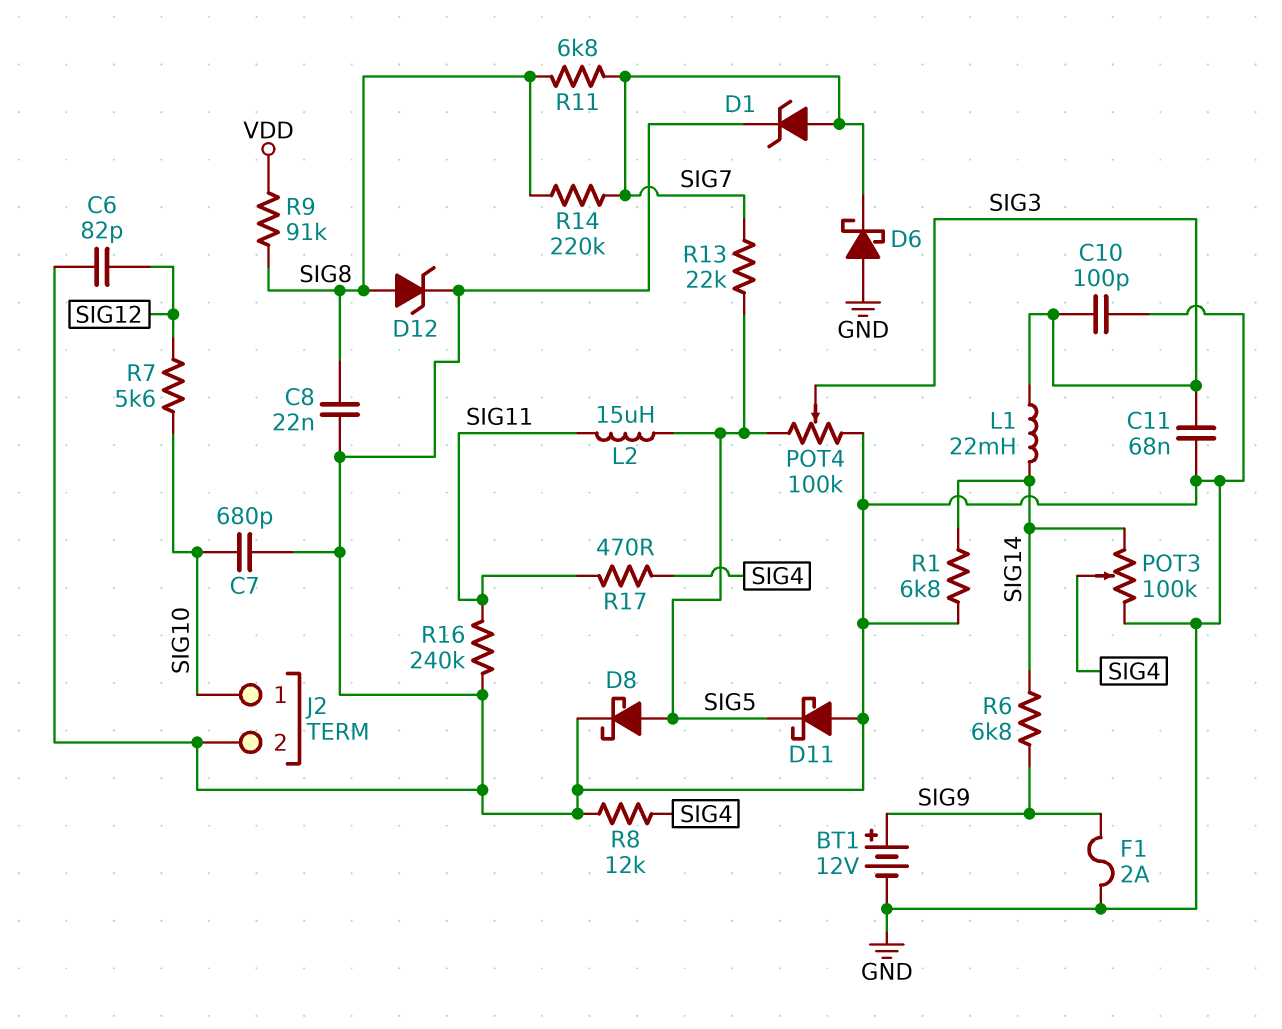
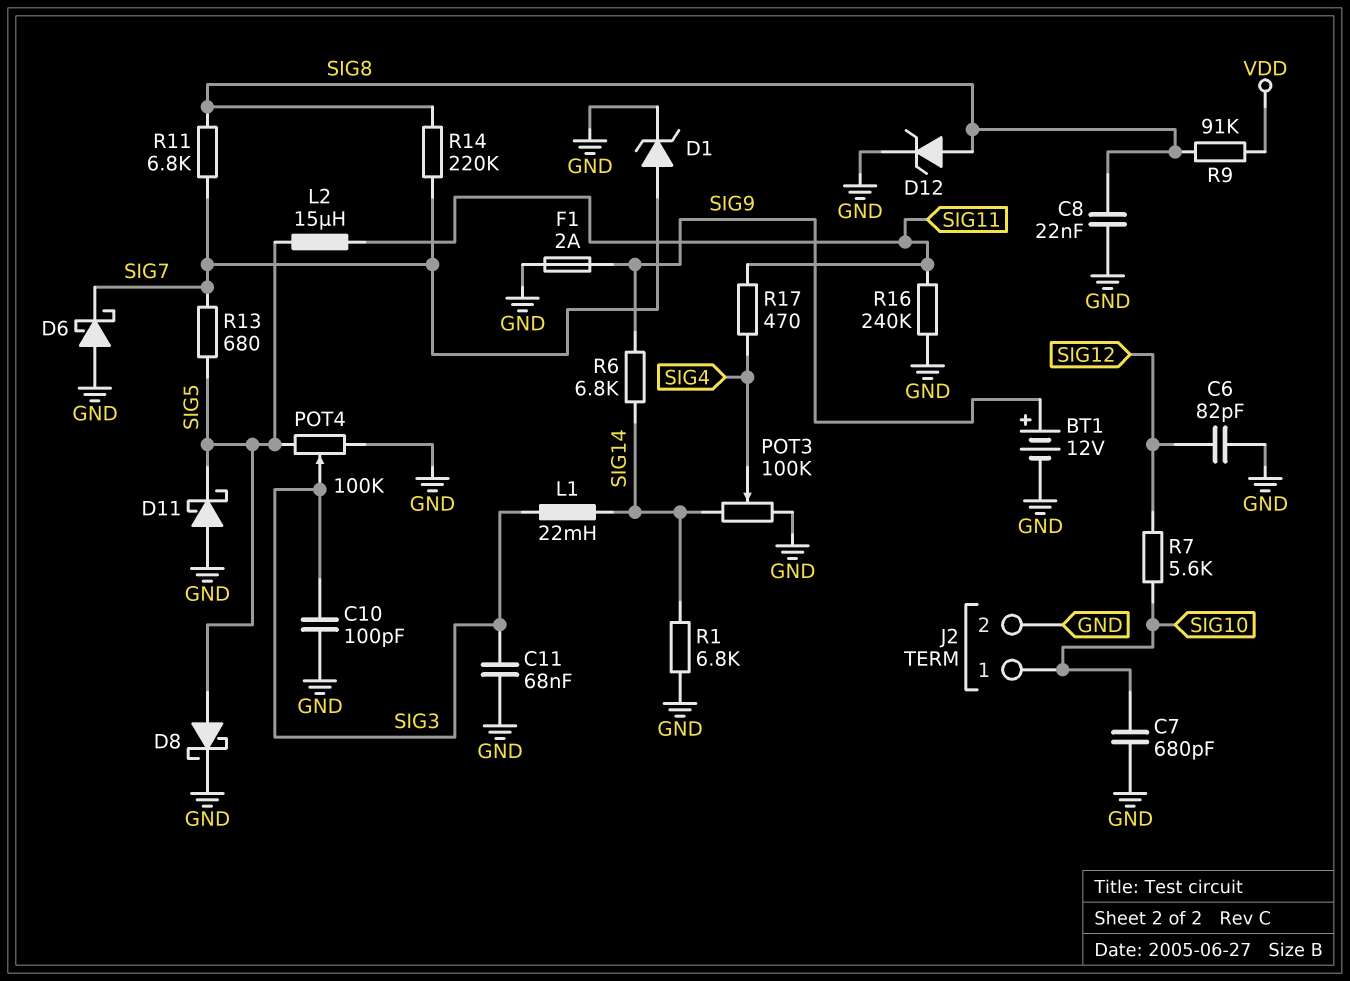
R8: 12k (GND, SIG4) -> none
R13: 22k (SIG5, SIG7) -> 680 (SIG5, SIG7)

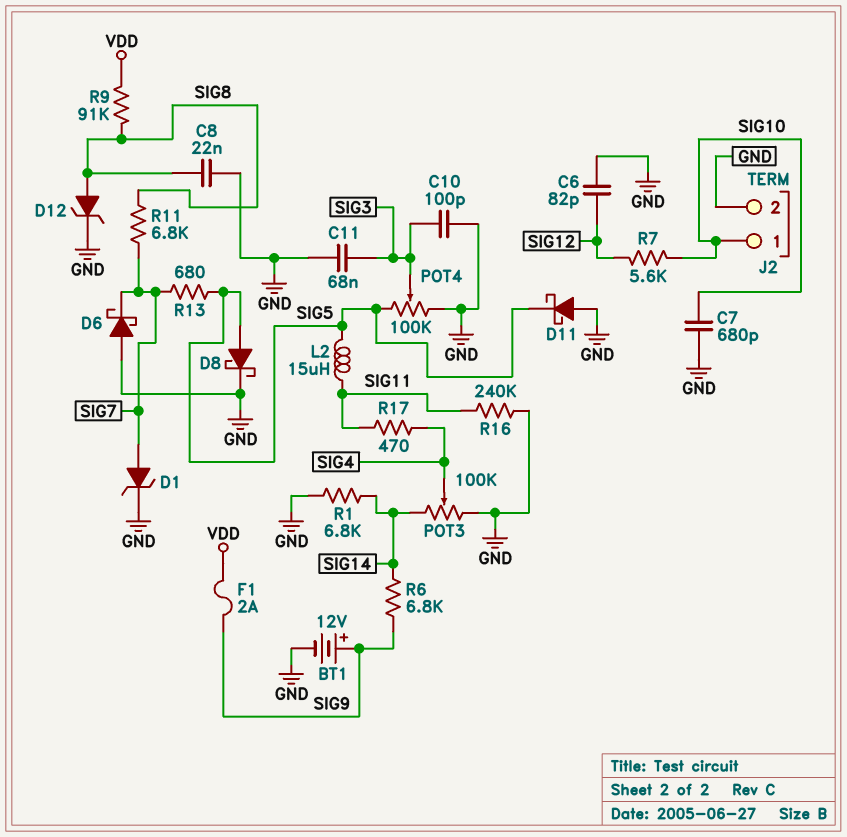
F1: 2A (GND, SIG9) -> 2A (SIG9, VDD)
L1: 22mH (SIG3, SIG14) -> none
R14: 220k (SIG7, SIG8) -> none

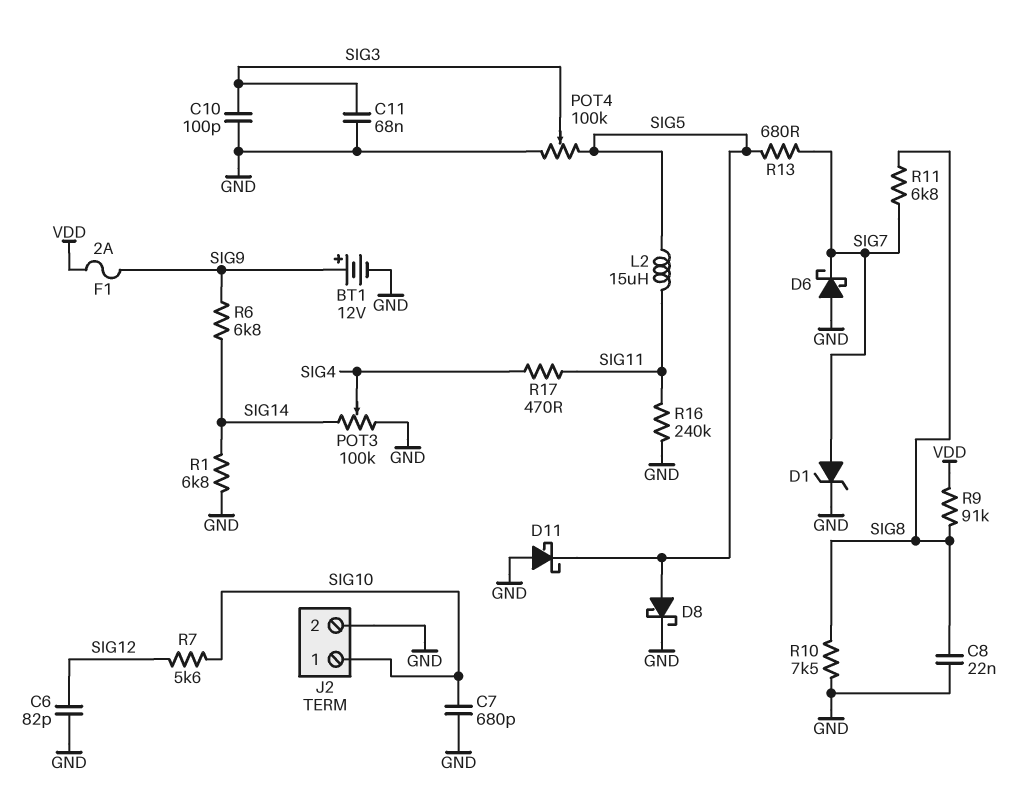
D12: zener (A SIG8, K GND) -> none
R10: none -> 7.5k (GND, SIG8)

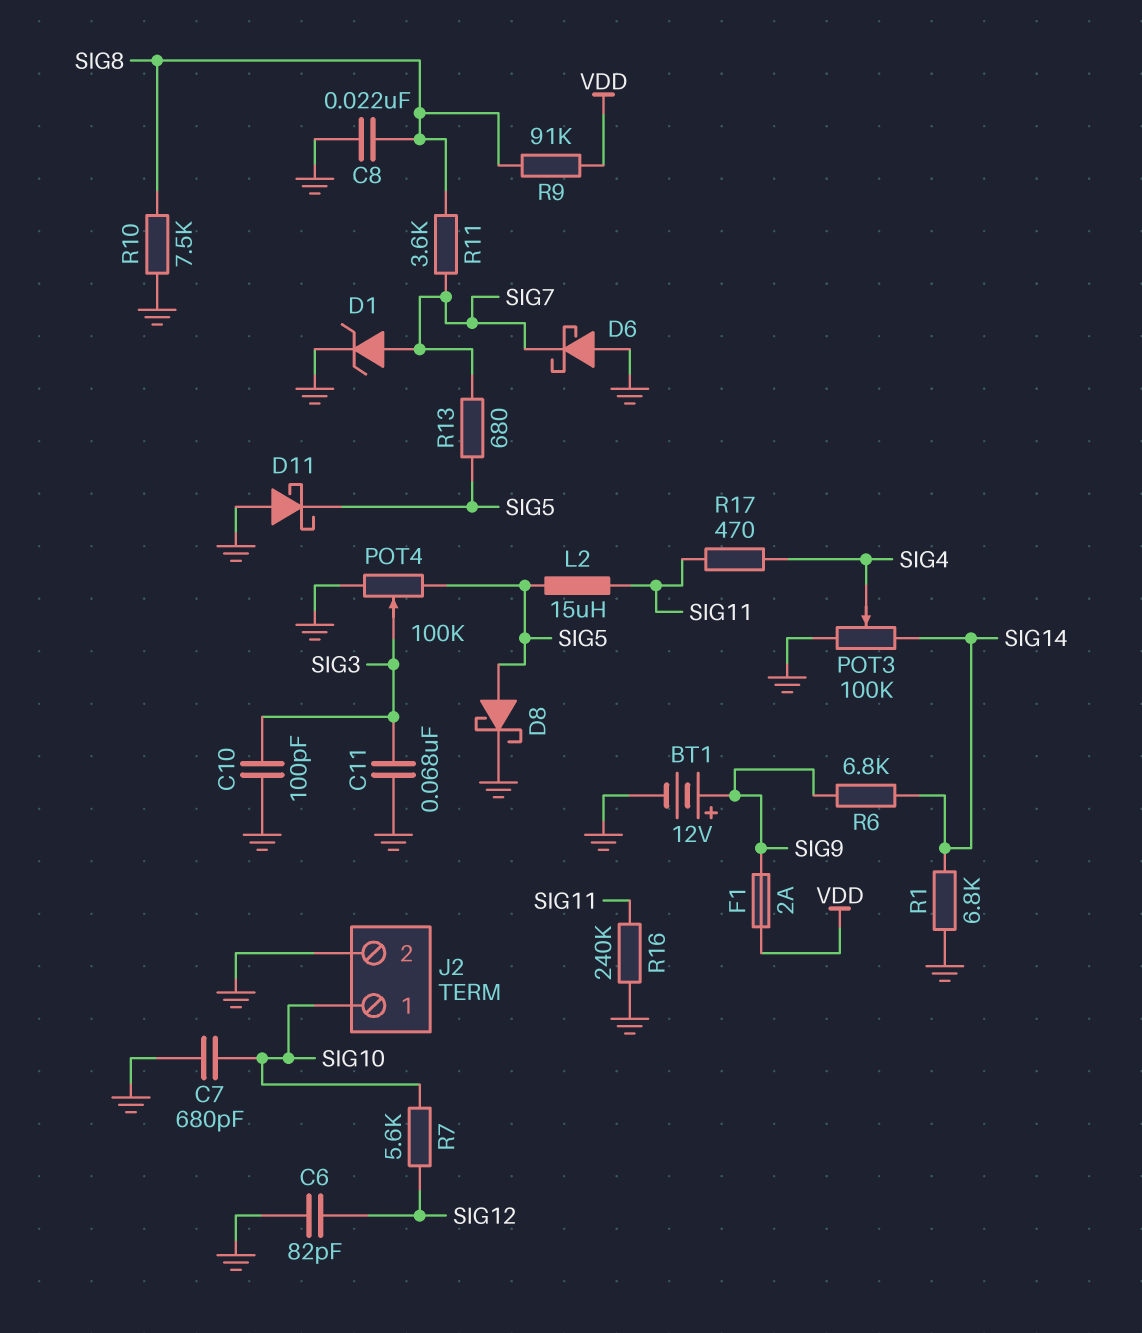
R11: 6.8k (SIG7, SIG8) -> 3.6k (SIG7, SIG8)

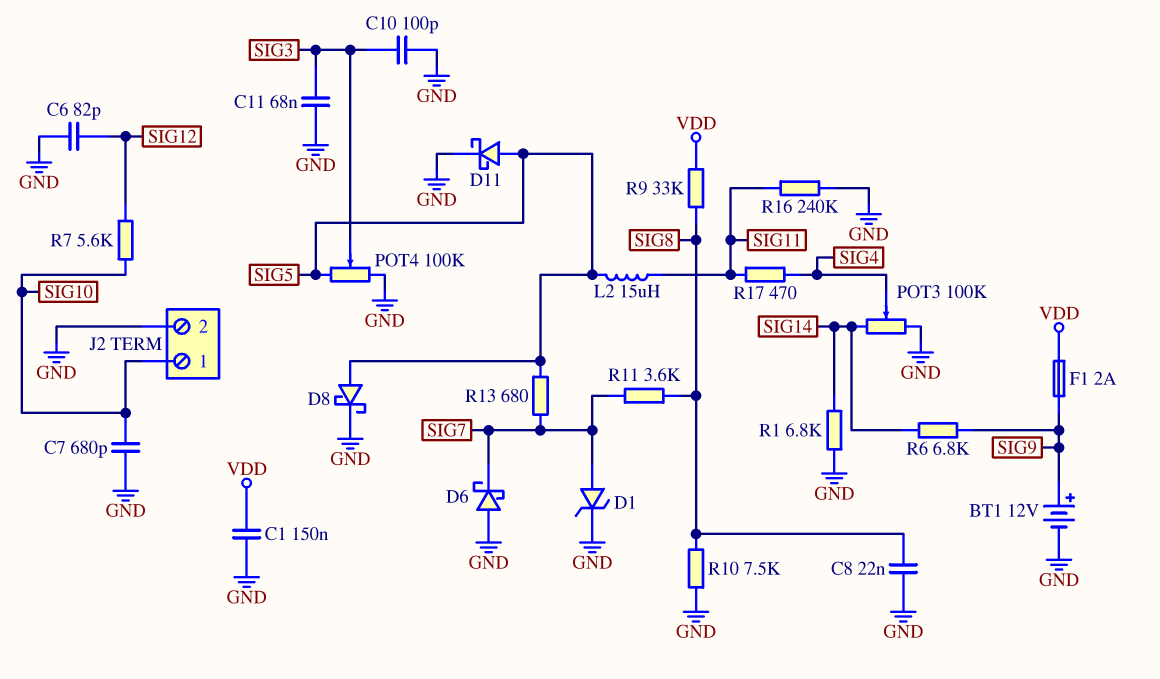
C1: none -> 150nF (GND, VDD)
D11: schottky (A GND, K SIG5) -> schottky (A SIG5, K GND)
R9: 91k (SIG8, VDD) -> 33k (SIG8, VDD)

